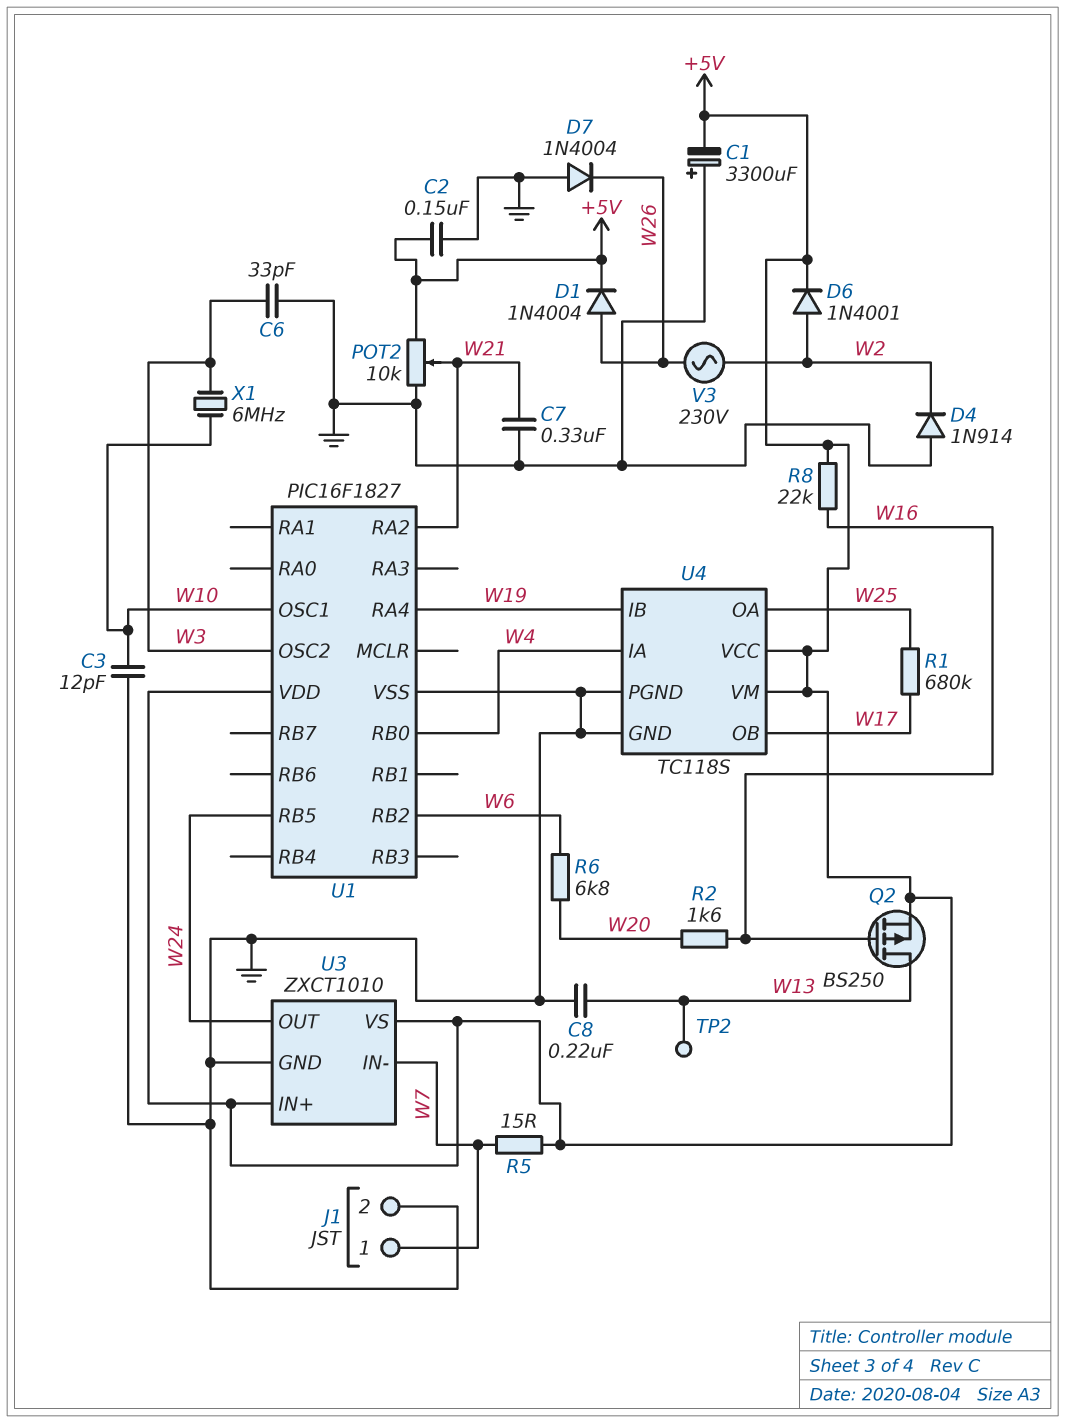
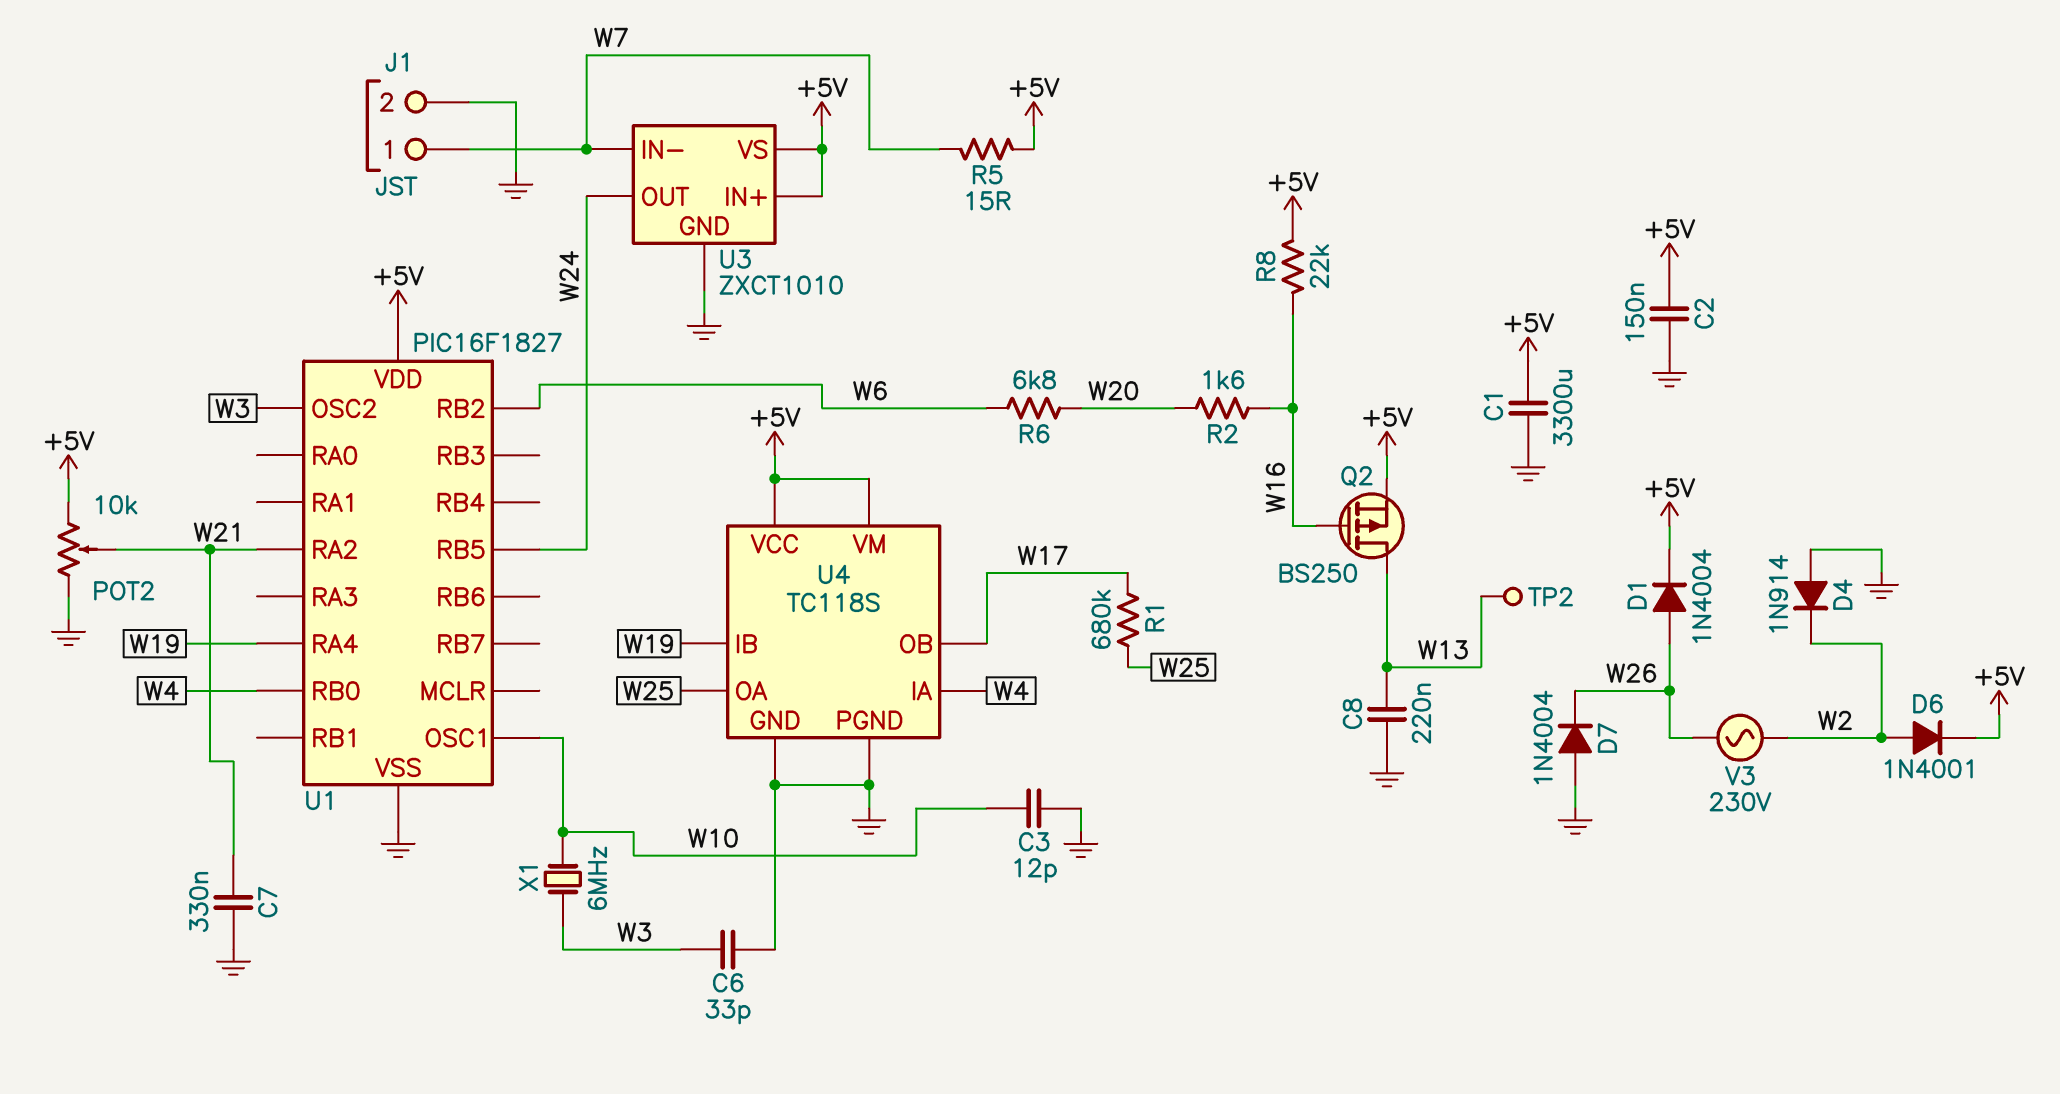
C1: 3300uF (plus GND, minus +5V) -> 3300uF (+5V, GND)

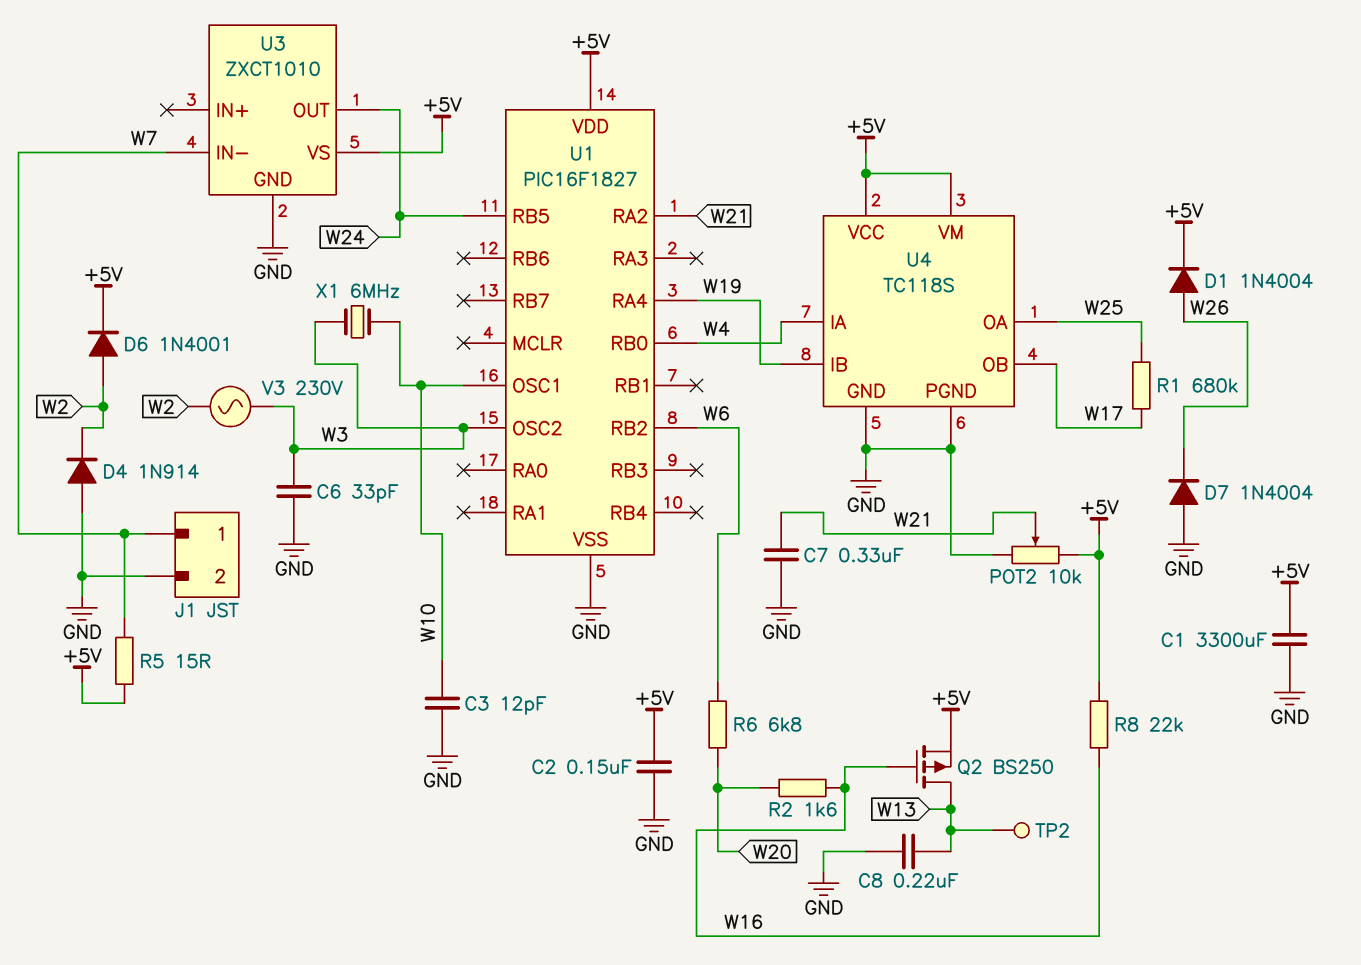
U3 pin IN+: +5V -> none
V3: AC 230V (W2, W26) -> AC 230V (W2, W3)

